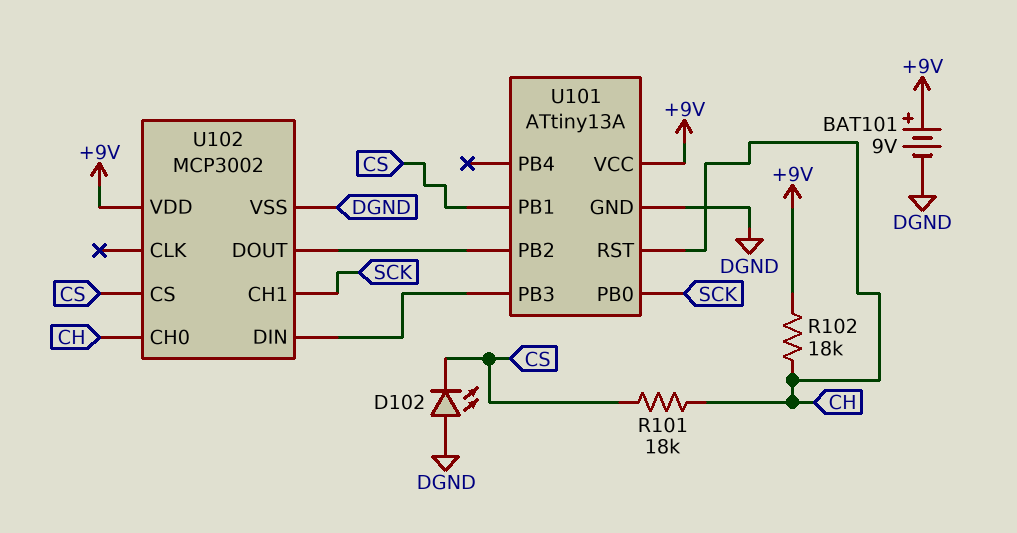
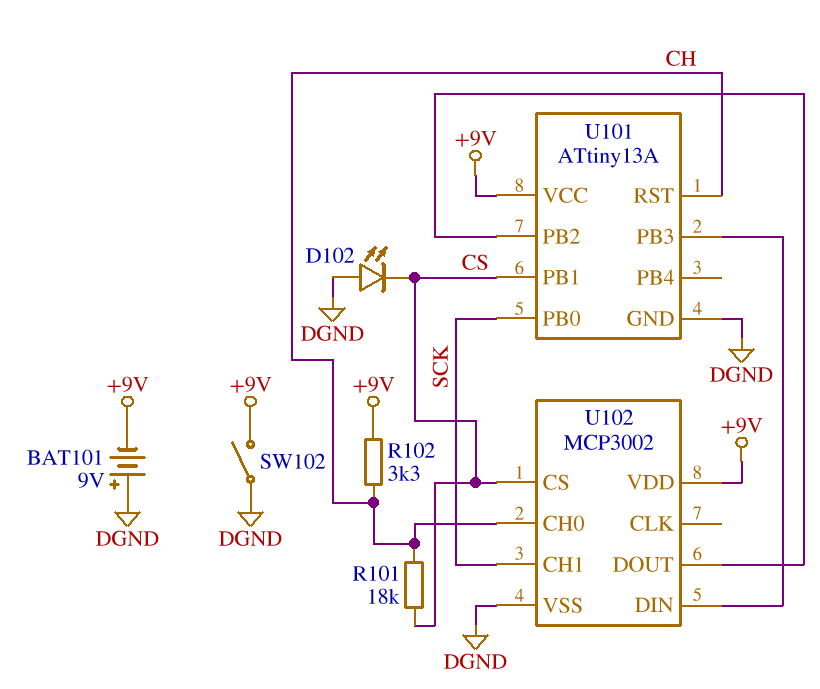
BAT101: 9V (plus +9V, minus DGND) -> 9V (plus DGND, minus +9V)
R102: 18k (+9V, CH) -> 3.3k (+9V, CH)
SW102: none -> switch (+9V, DGND)

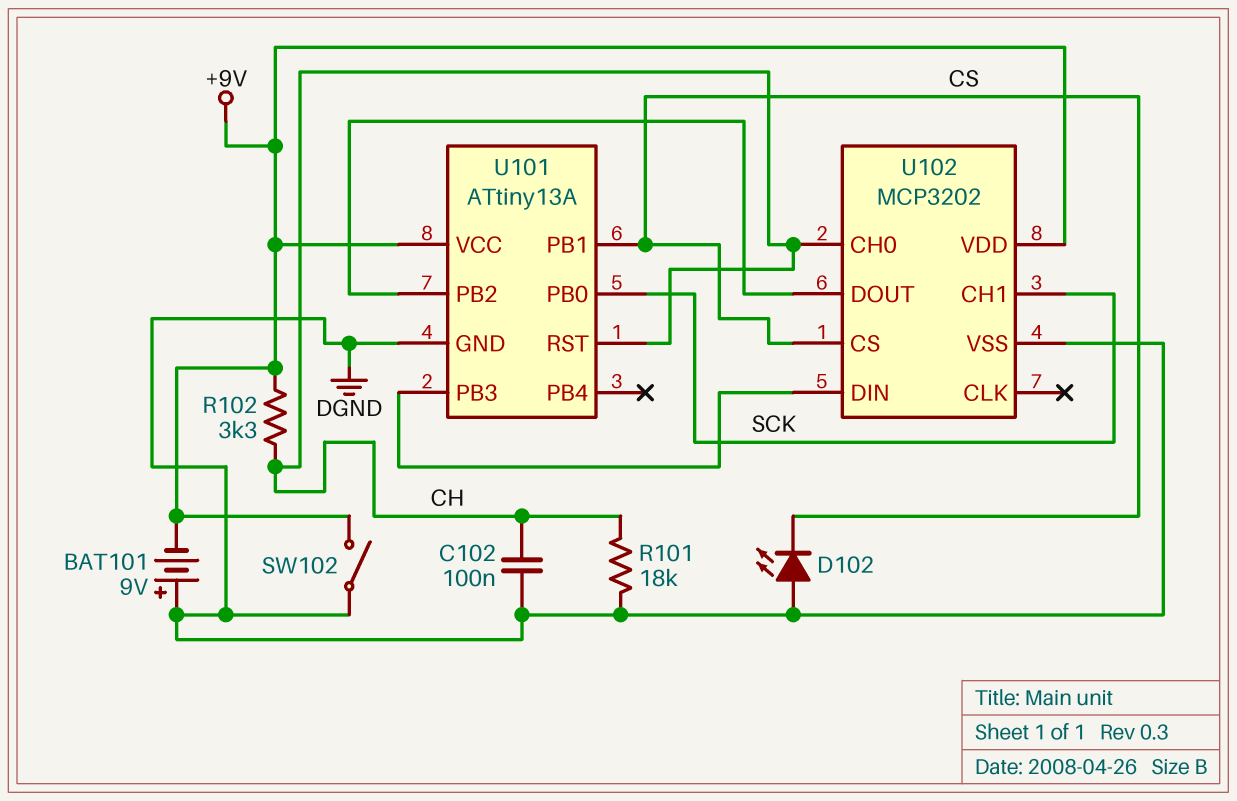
C102: none -> 100nF (CH, DGND)
R101: 18k (CH, CS) -> 18k (CH, DGND)
U102: MCP3002 -> MCP3202

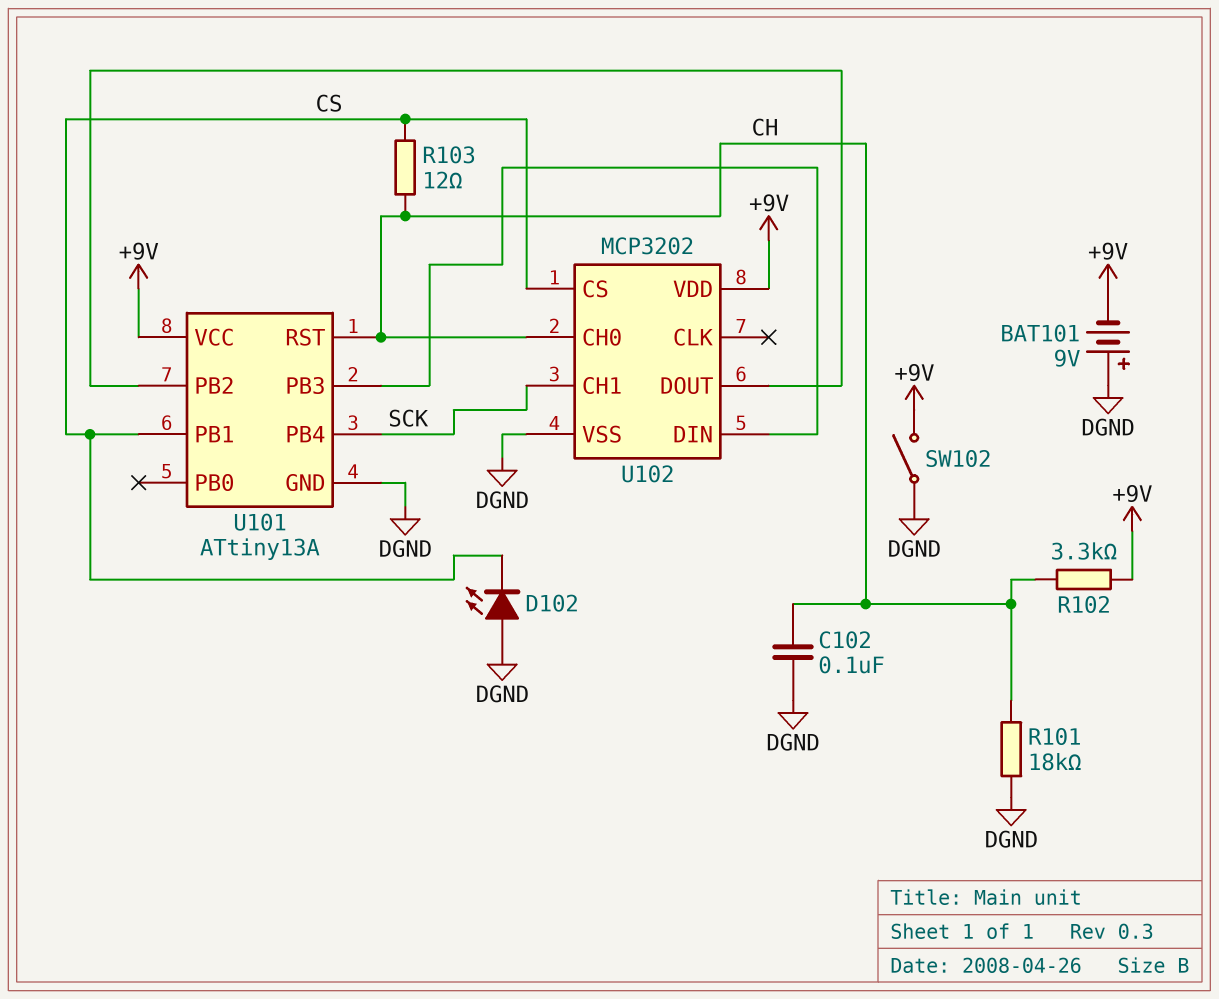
R103: none -> 12 (CH, CS)
U101 pin PB0: SCK -> none
U101 pin PB4: none -> SCK

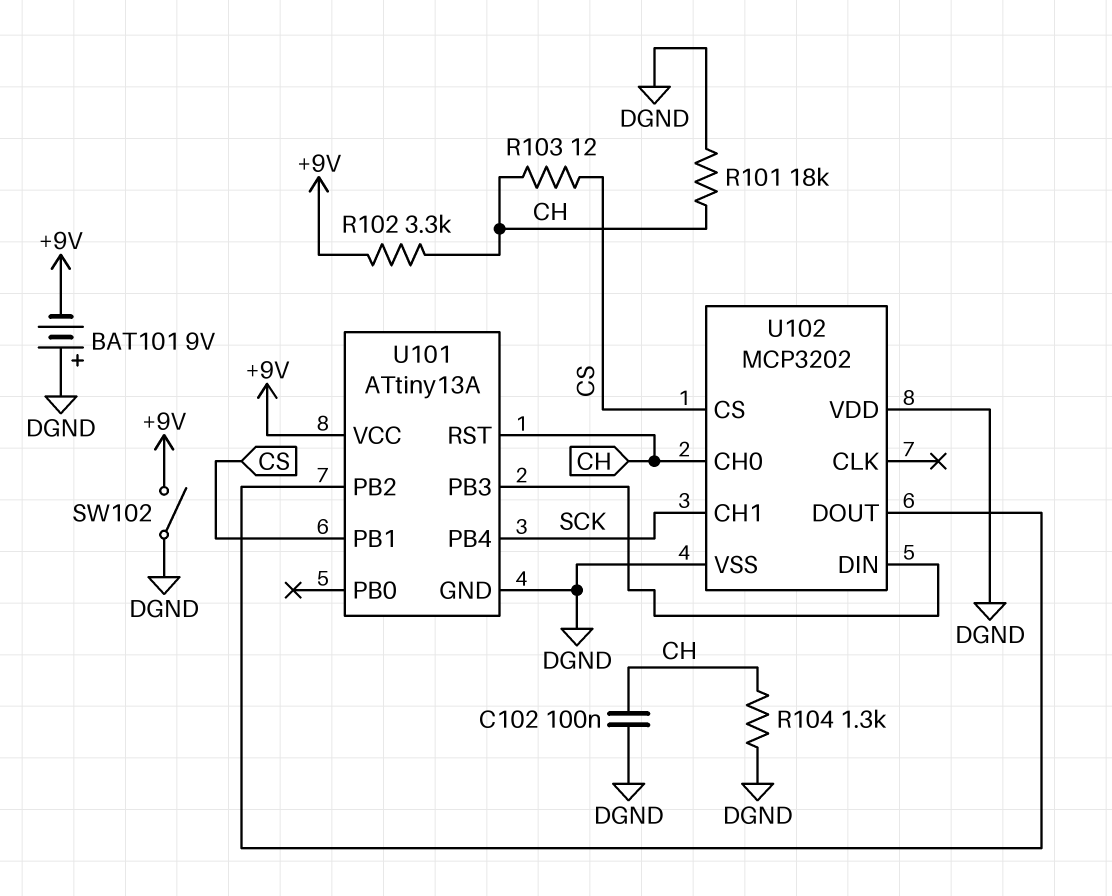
D102: LED (A DGND, K CS) -> none
R104: none -> 1.3k (CH, DGND)
U102 pin VDD: +9V -> DGND

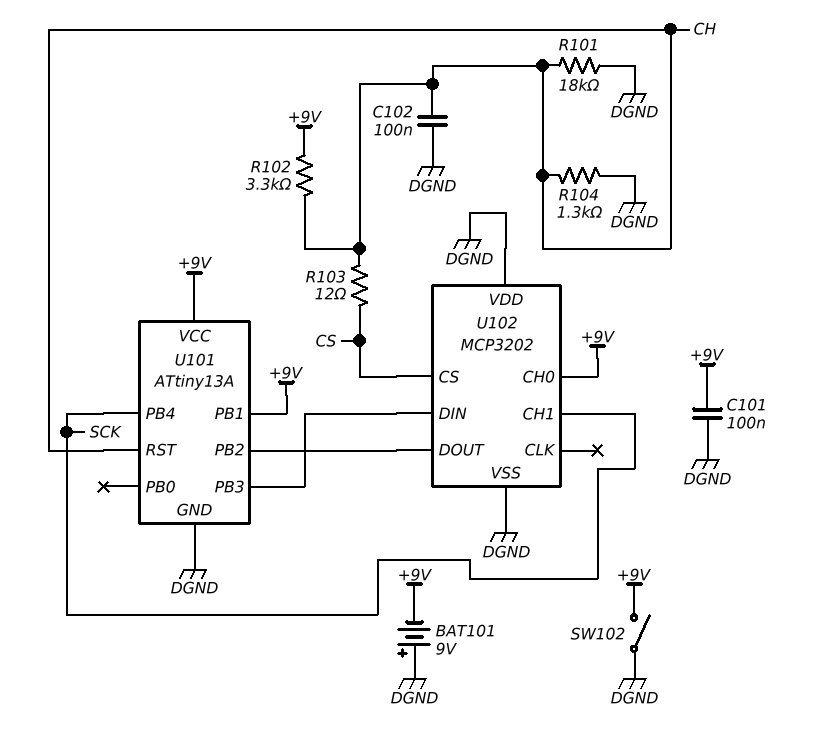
C101: none -> 100nF (+9V, DGND)
U101 pin PB1: CS -> +9V
U102 pin CH0: CH -> +9V

